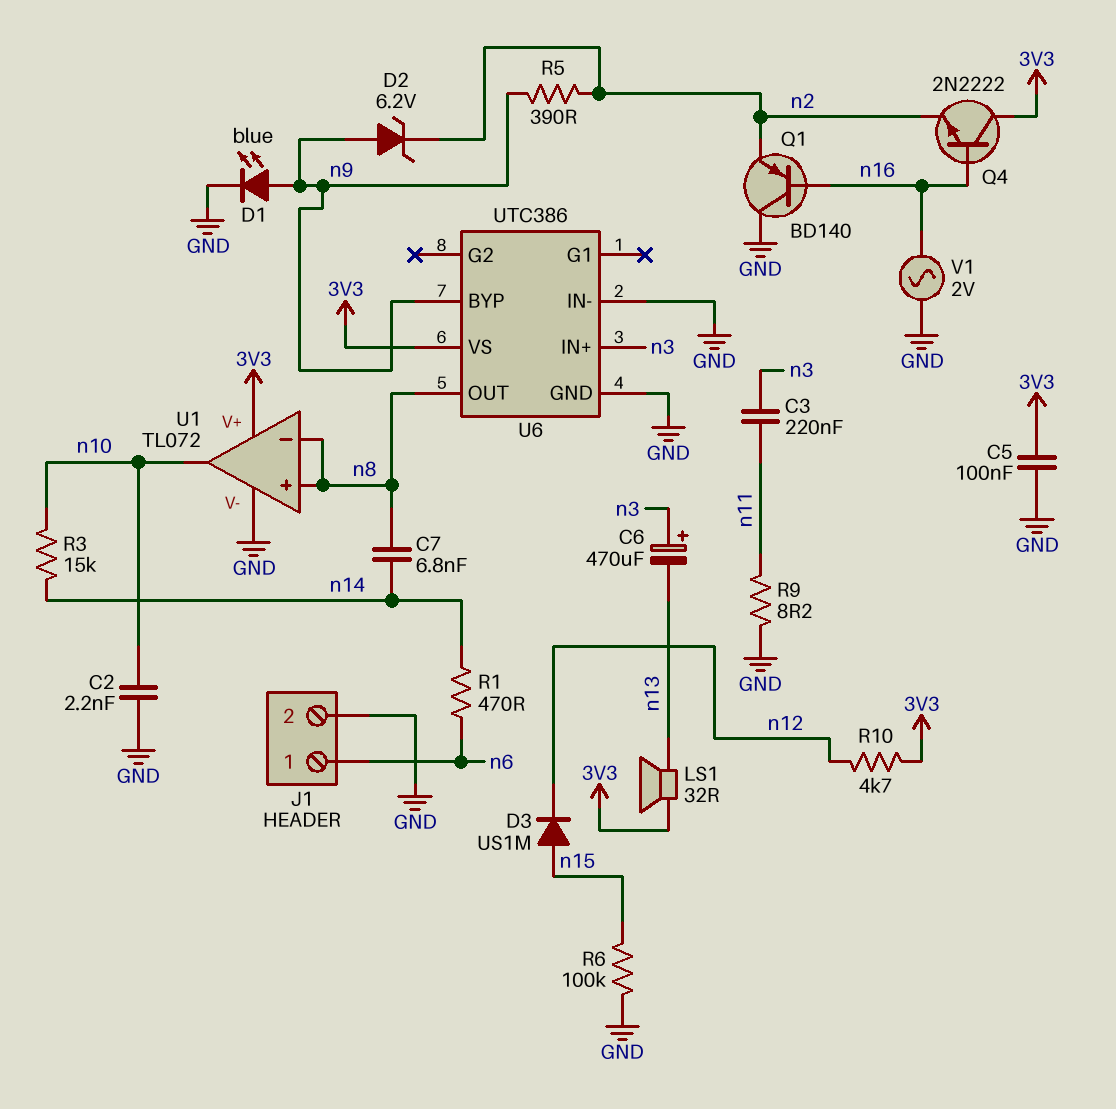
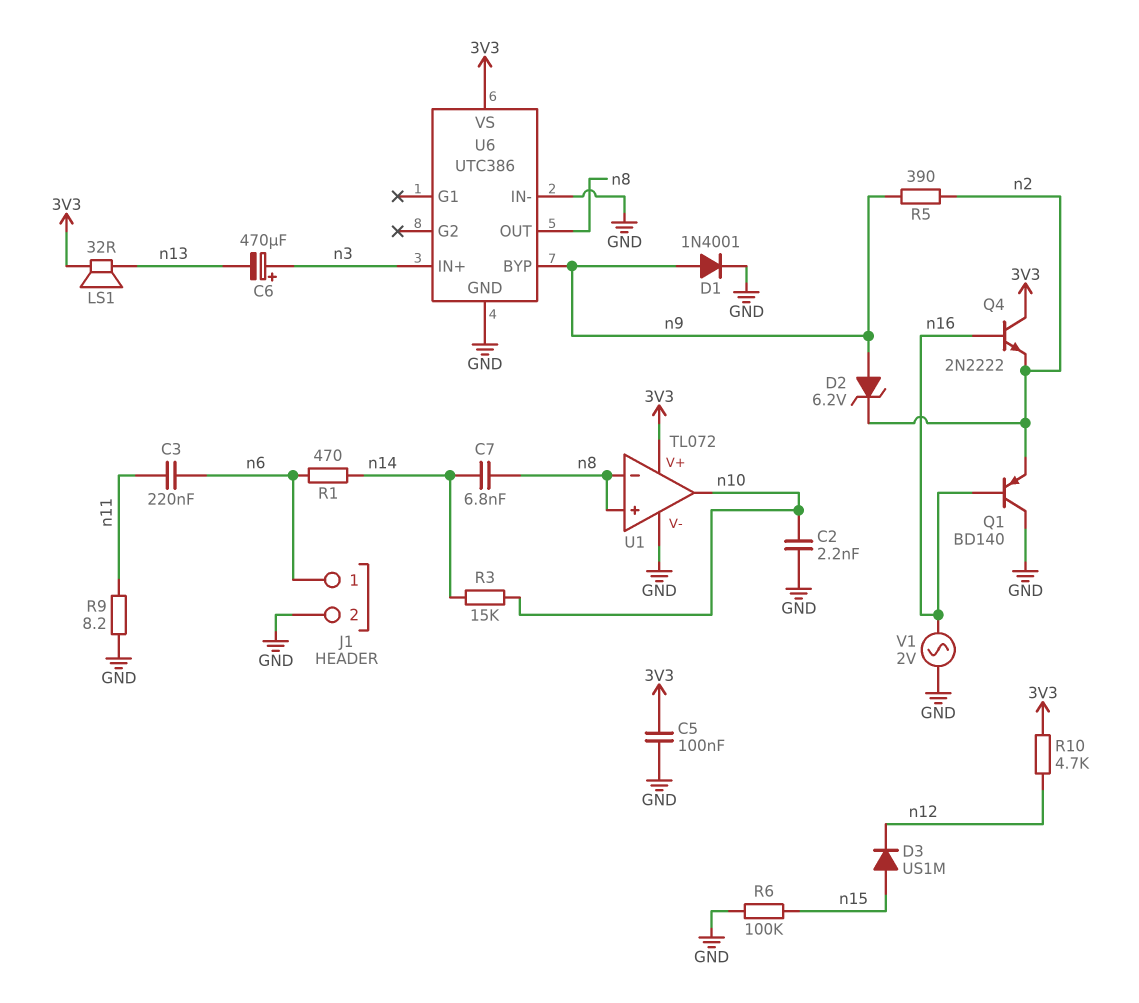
C3: 220nF (n3, n11) -> 220nF (n6, n11)
D1: LED blue (A n9, K GND) -> diode 1N4001 (A n9, K GND)

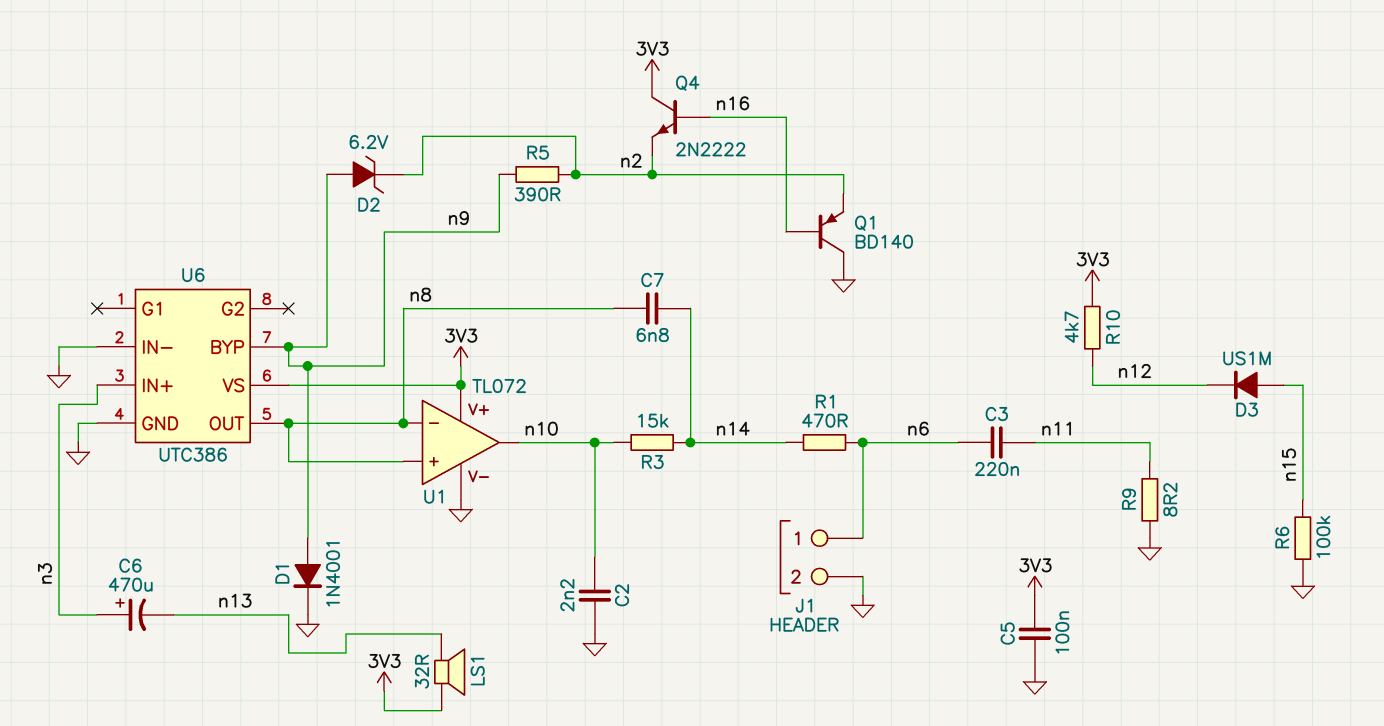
V1: AC 2V (GND, n16) -> none

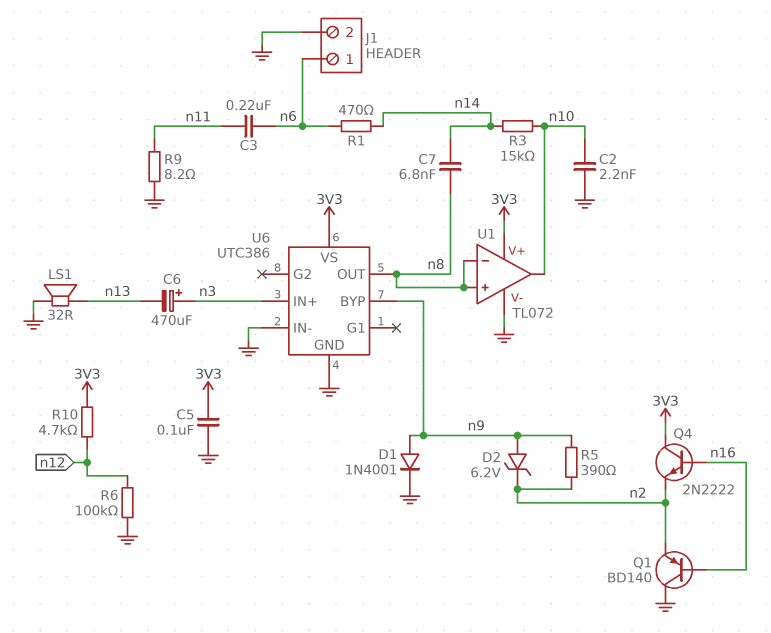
D3: diode US1M (A n15, K n12) -> none
LS1: speaker 32R (3V3, n13) -> speaker 32R (GND, n13)
R6: 100k (GND, n15) -> 100k (GND, n12)

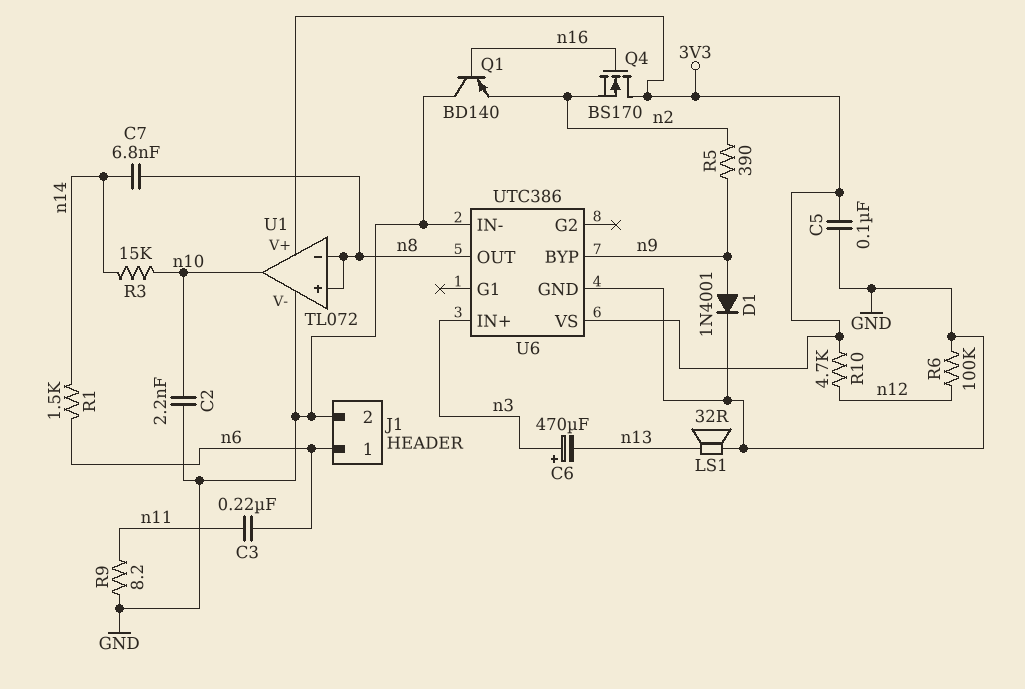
D2: zener 6.2V (A n9, K n2) -> none
Q4: NPN 2N2222 (B n16, C 3V3, E n2) -> NMOS BS170 (G n16, D 3V3, S n2)
R1: 470 (n6, n14) -> 1.5k (n6, n14)

